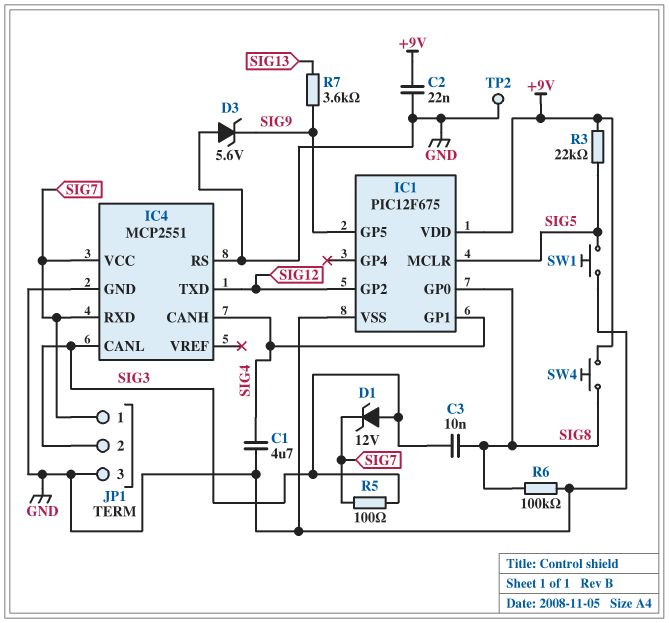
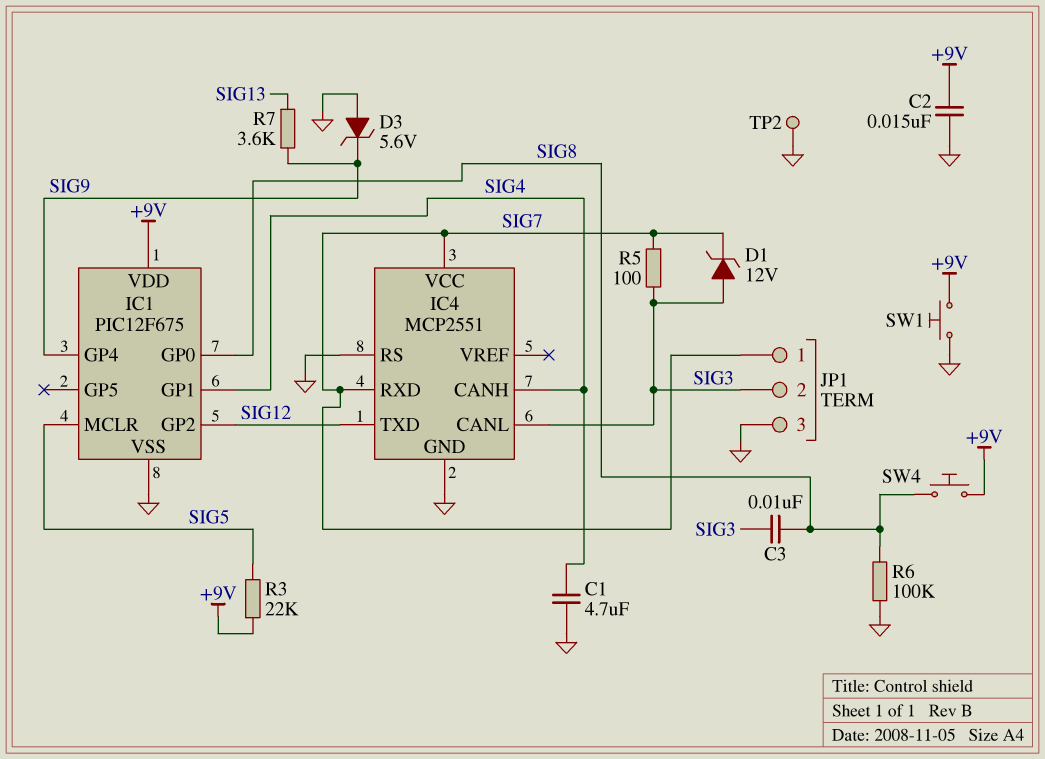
C2: 22nF (+9V, GND) -> 15nF (+9V, GND)
IC1 pin GP4: none -> SIG9
IC1 pin GP5: SIG9 -> none
SW1: button (GND, SIG5) -> button (+9V, GND)

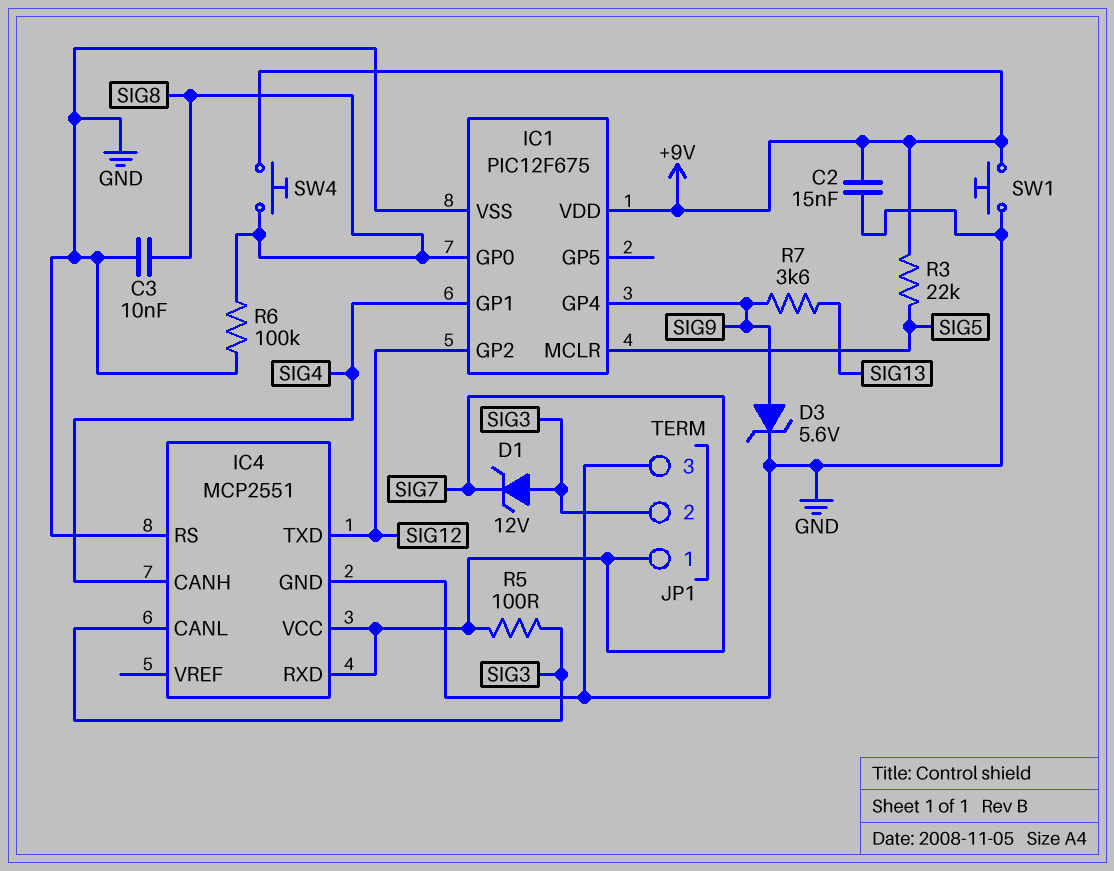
C1: 4.7uF (GND, SIG4) -> none
C3: 10nF (SIG3, SIG8) -> 10nF (GND, SIG8)
D3: zener 5.6V (A GND, K SIG9) -> zener 5.6V (A SIG9, K GND)
TP2: test point (GND) -> none

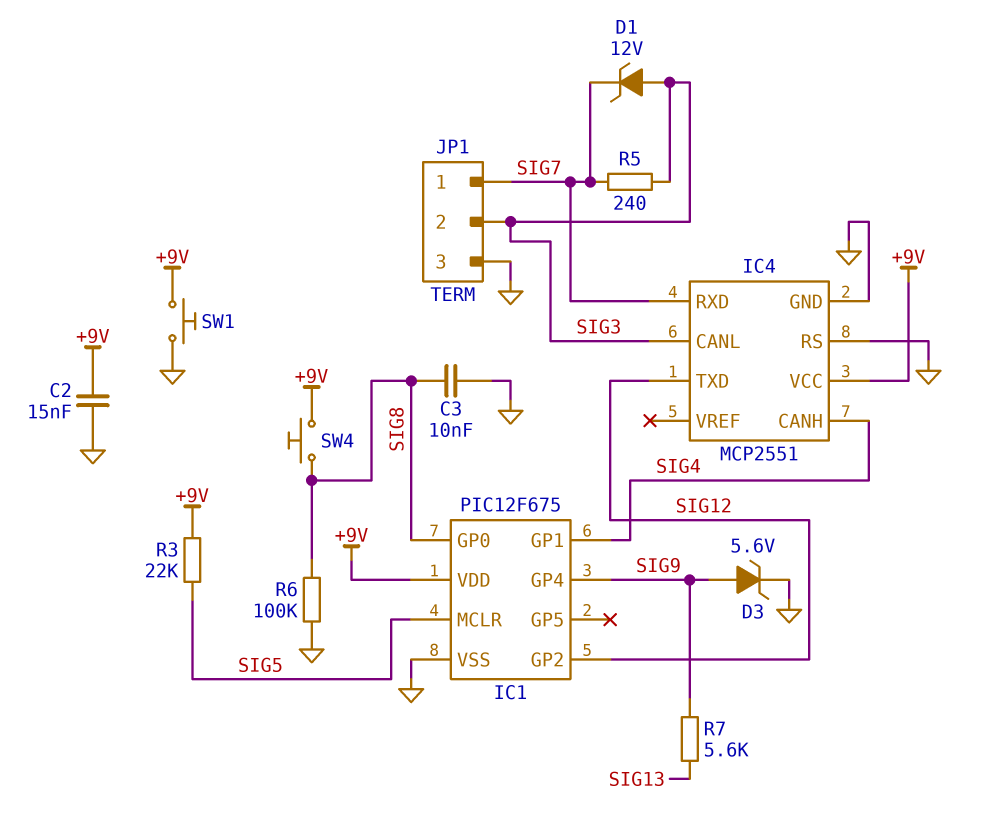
IC4 pin VCC: SIG7 -> +9V
R5: 100 (SIG3, SIG7) -> 240 (SIG3, SIG7)
R7: 3.6k (SIG9, SIG13) -> 5.6k (SIG9, SIG13)

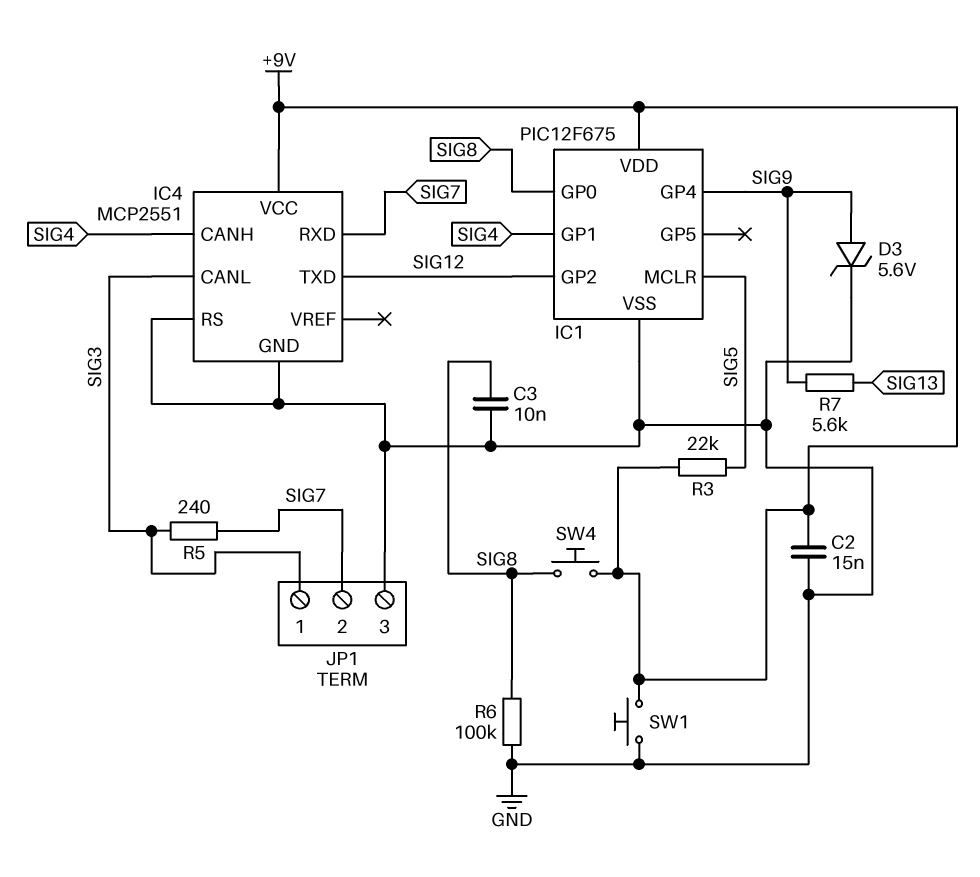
D1: zener 12V (A SIG3, K SIG7) -> none
JP1 pin 1: SIG7 -> SIG3
JP1 pin 2: SIG3 -> SIG7

